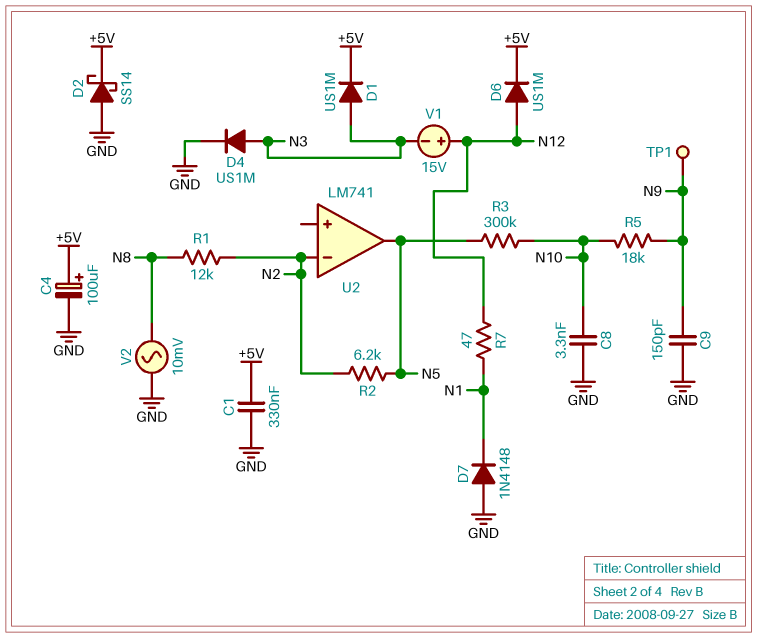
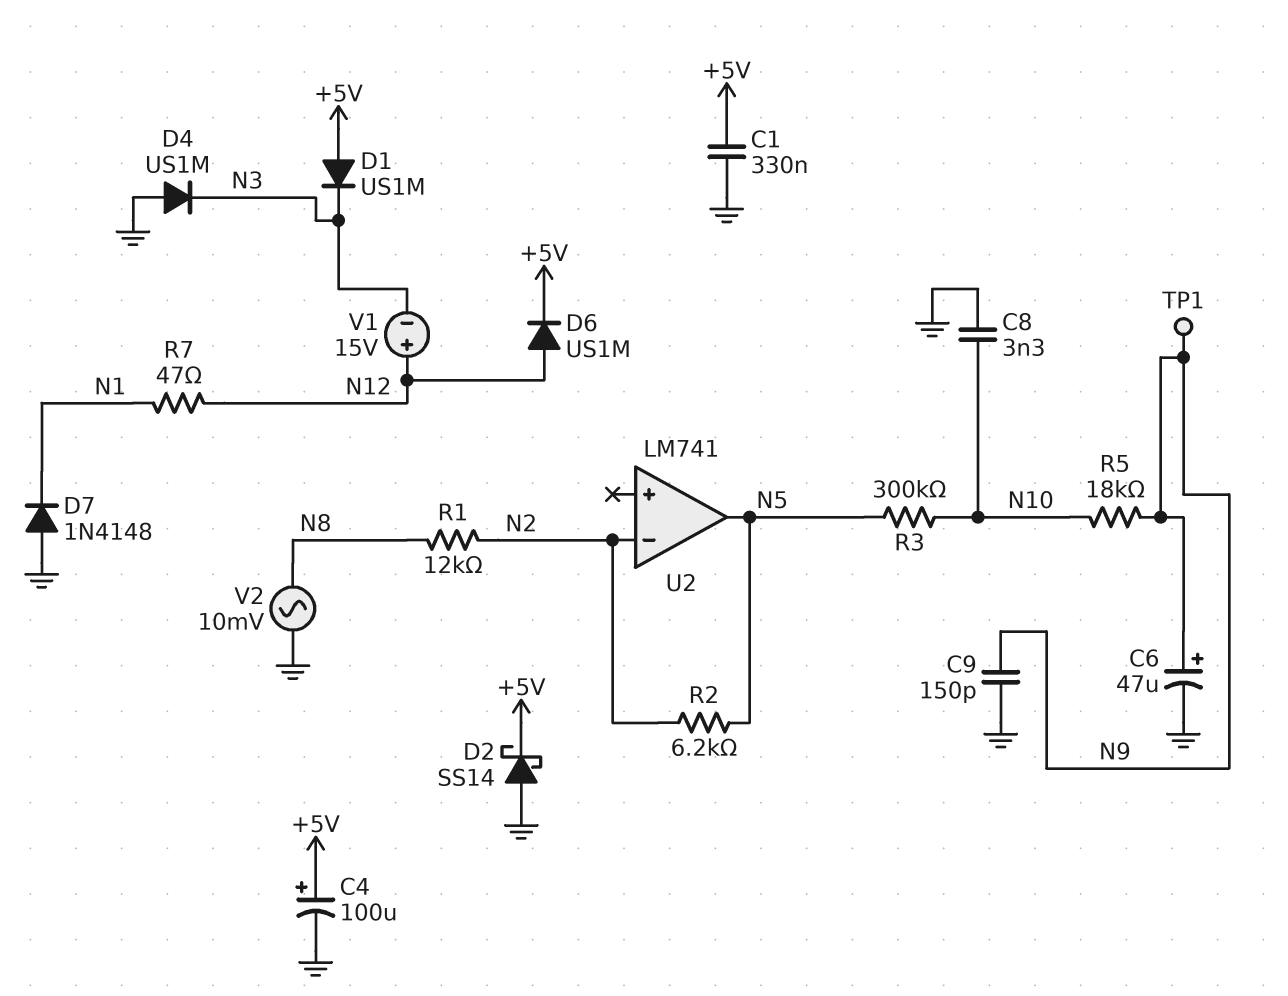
C6: none -> 47uF (plus N9, minus GND)
D1: diode US1M (A N3, K +5V) -> diode US1M (A +5V, K N3)
D4: diode US1M (A N3, K GND) -> diode US1M (A GND, K N3)

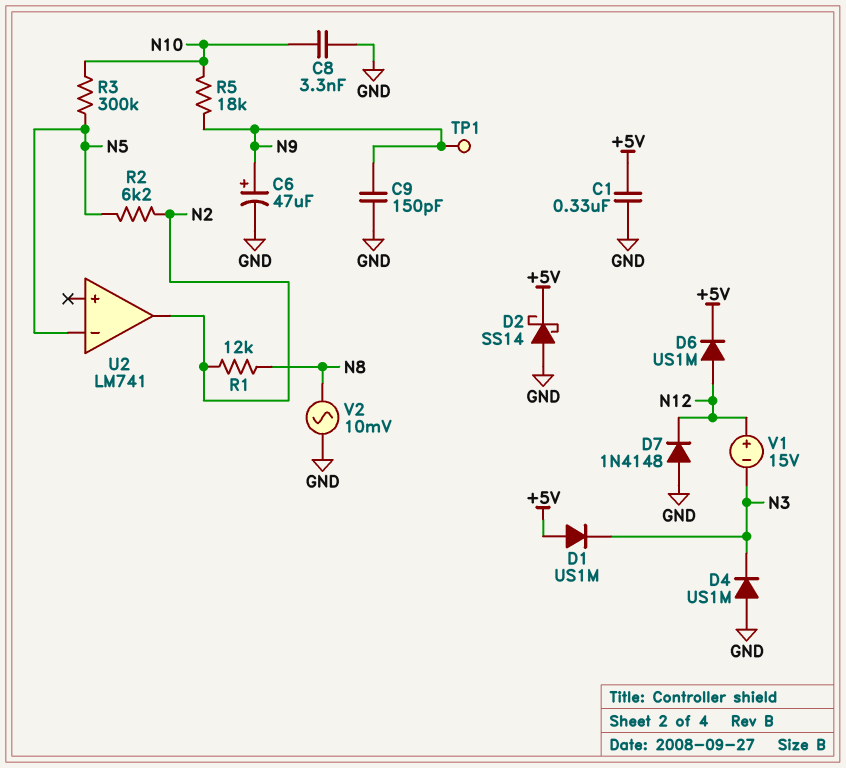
C4: 100uF (plus +5V, minus GND) -> none
D7: diode 1N4148 (A GND, K N1) -> diode 1N4148 (A GND, K N12)
R7: 47 (N1, N12) -> none
U2 pin in-: N2 -> N5
U2 pin out: N5 -> N2

